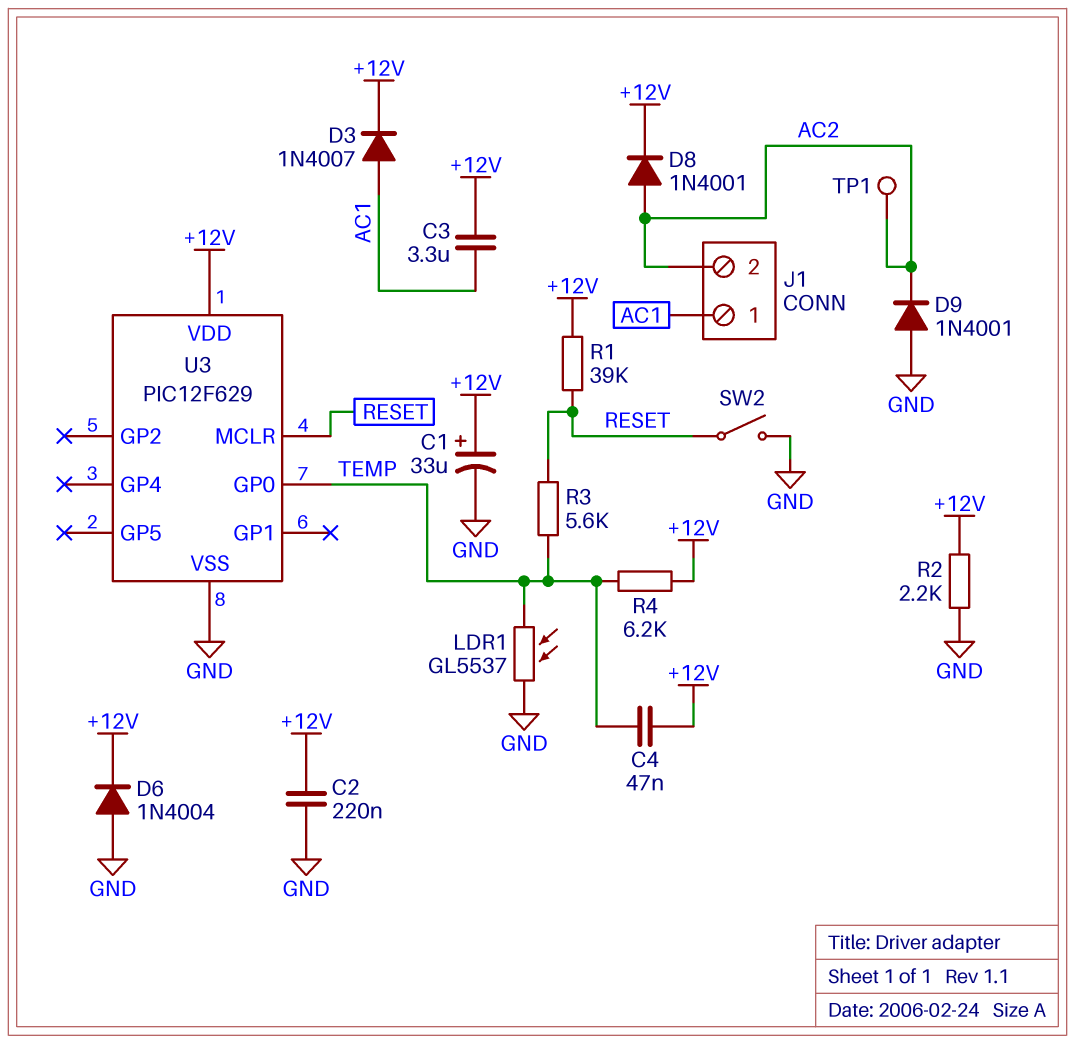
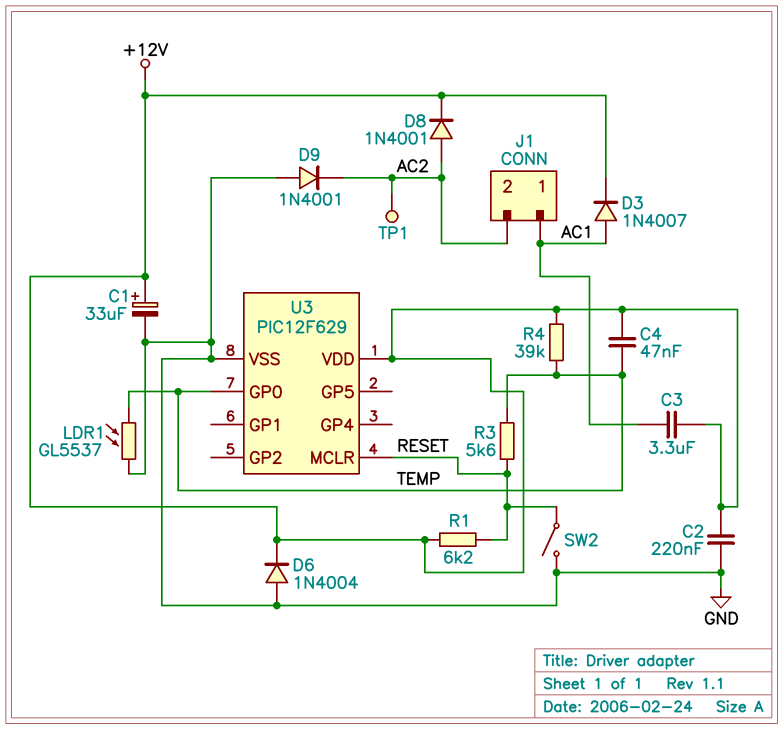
R1: 39k (+12V, RESET) -> 6.2k (+12V, RESET)
R2: 2.2k (+12V, GND) -> none
R4: 6.2k (+12V, TEMP) -> 39k (+12V, TEMP)

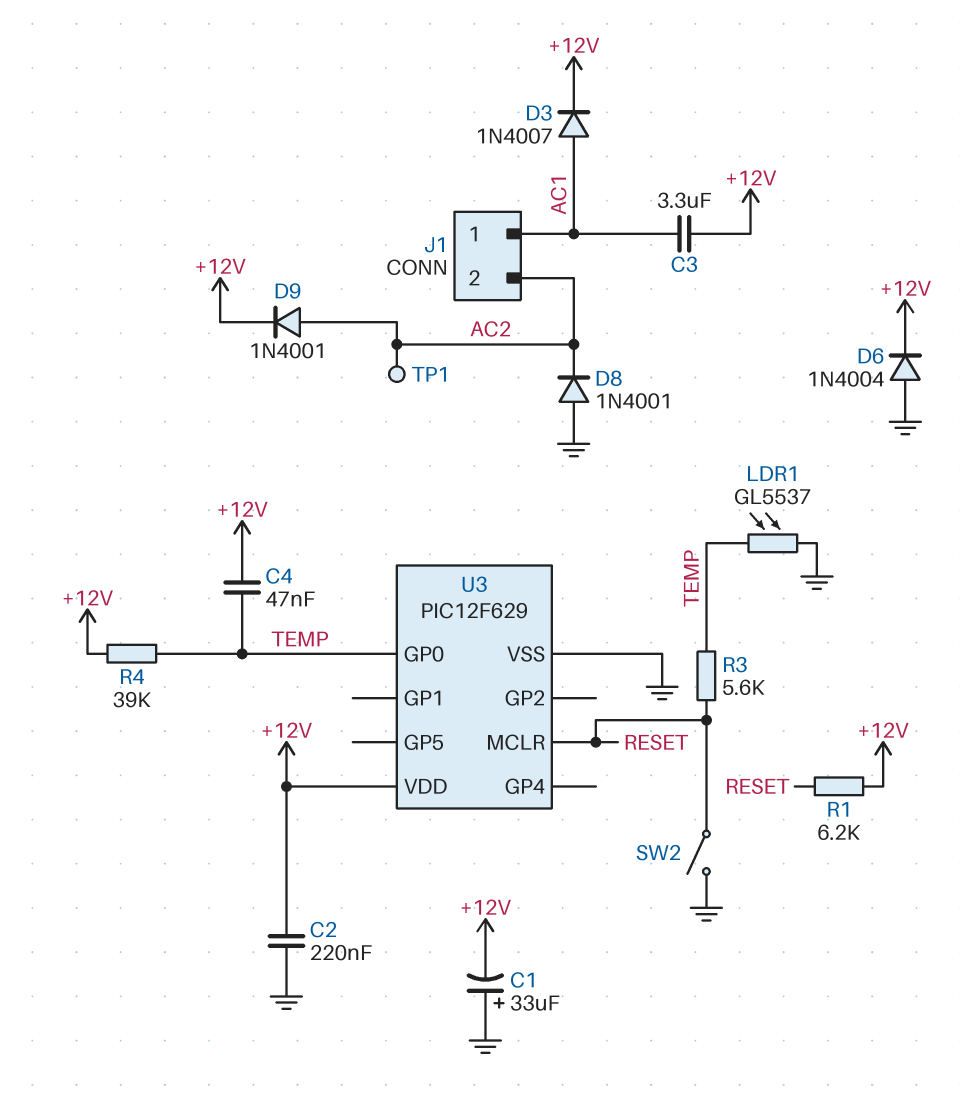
C1: 33uF (plus +12V, minus GND) -> 33uF (plus GND, minus +12V)
D8: diode 1N4001 (A AC2, K +12V) -> diode 1N4001 (A GND, K AC2)
D9: diode 1N4001 (A GND, K AC2) -> diode 1N4001 (A AC2, K +12V)

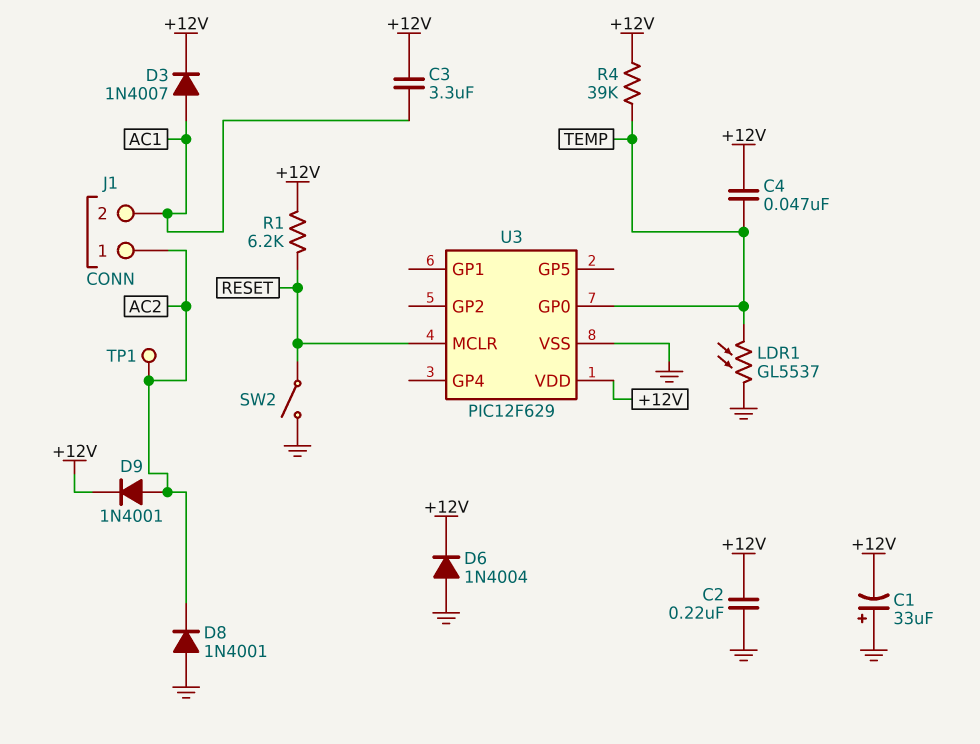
J1 pin 1: AC1 -> AC2
J1 pin 2: AC2 -> AC1
R3: 5.6k (RESET, TEMP) -> none

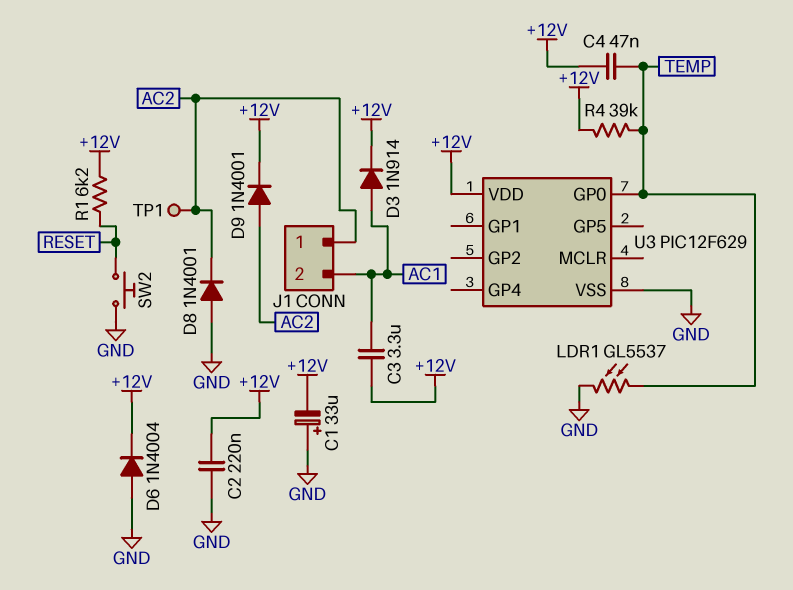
D3: diode 1N4007 (A AC1, K +12V) -> diode 1N914 (A AC1, K +12V)
SW2: switch (GND, RESET) -> button (GND, RESET)
U3 pin MCLR: RESET -> none

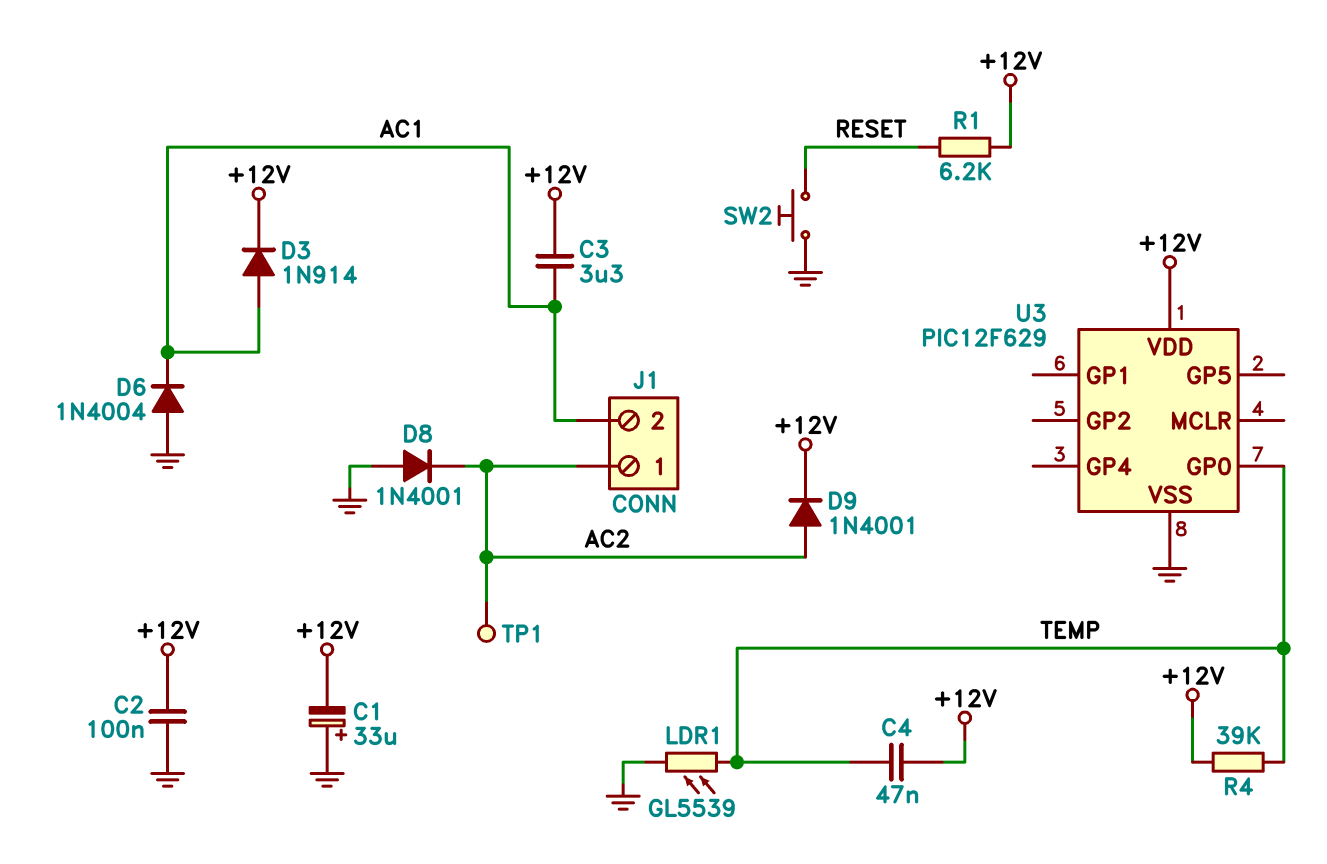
C2: 220nF (+12V, GND) -> 100nF (+12V, GND)
D6: diode 1N4004 (A GND, K +12V) -> diode 1N4004 (A GND, K AC1)
LDR1: GL5537 (GND, TEMP) -> GL5539 (GND, TEMP)

